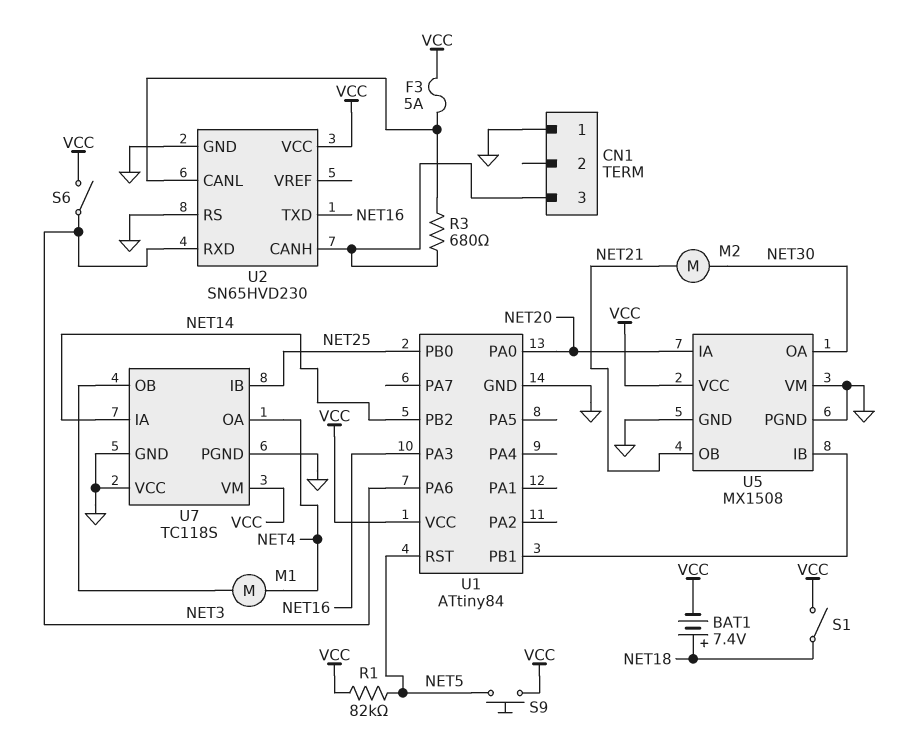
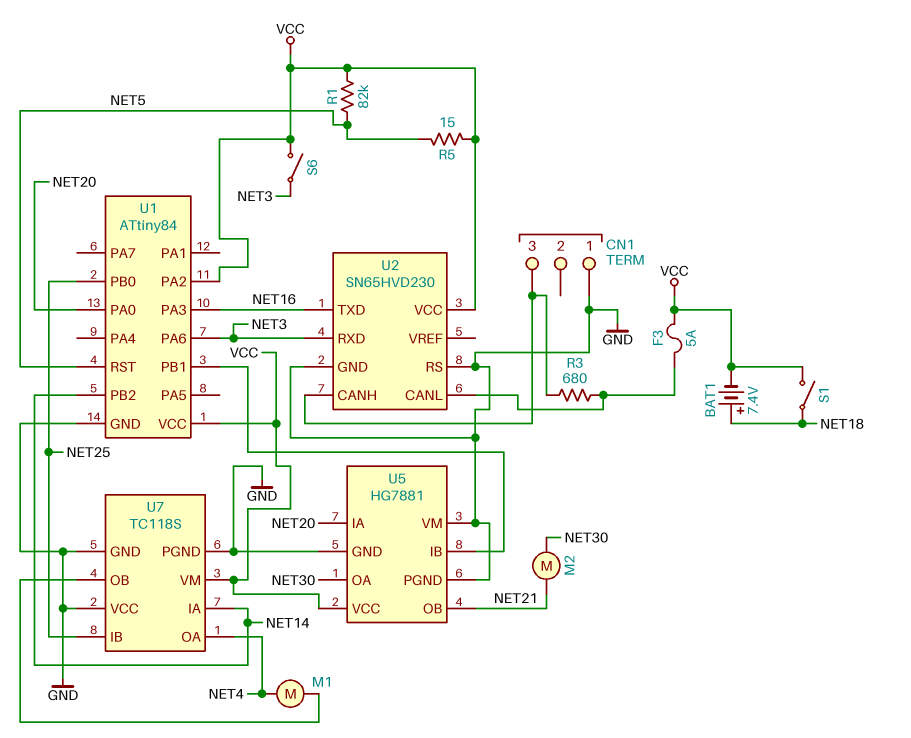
R5: none -> 15 (NET5, VCC)
S9: button (NET5, VCC) -> none
U1 pin PA2: none -> VCC
U5: MX1508 -> HG7881

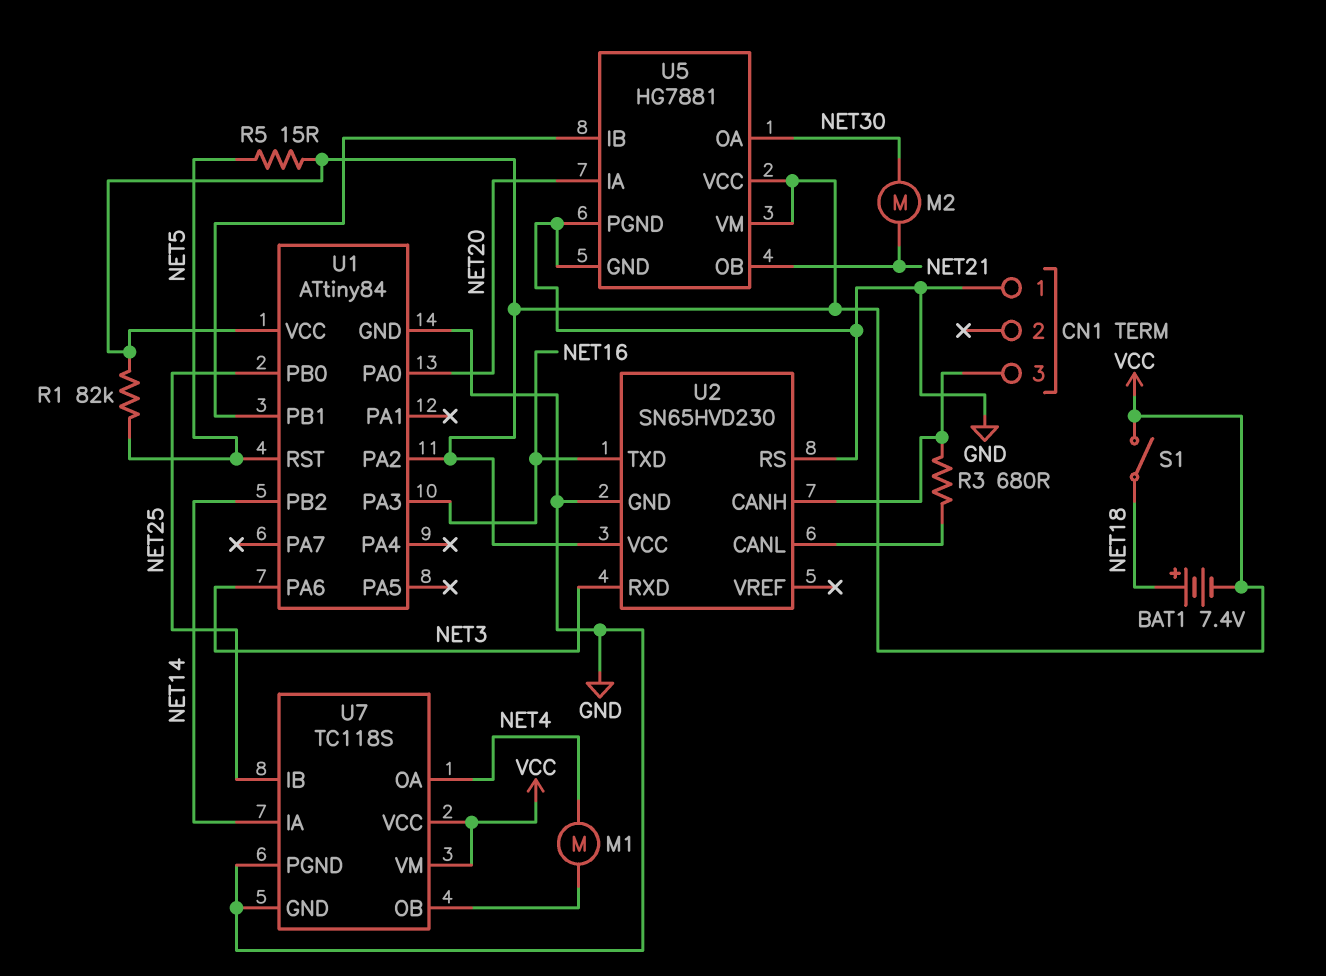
F3: 5A (U2/CANL, VCC) -> none
S6: switch (NET3, VCC) -> none
U5 pin VM: GND -> VCC
U7 pin VCC: GND -> VCC

